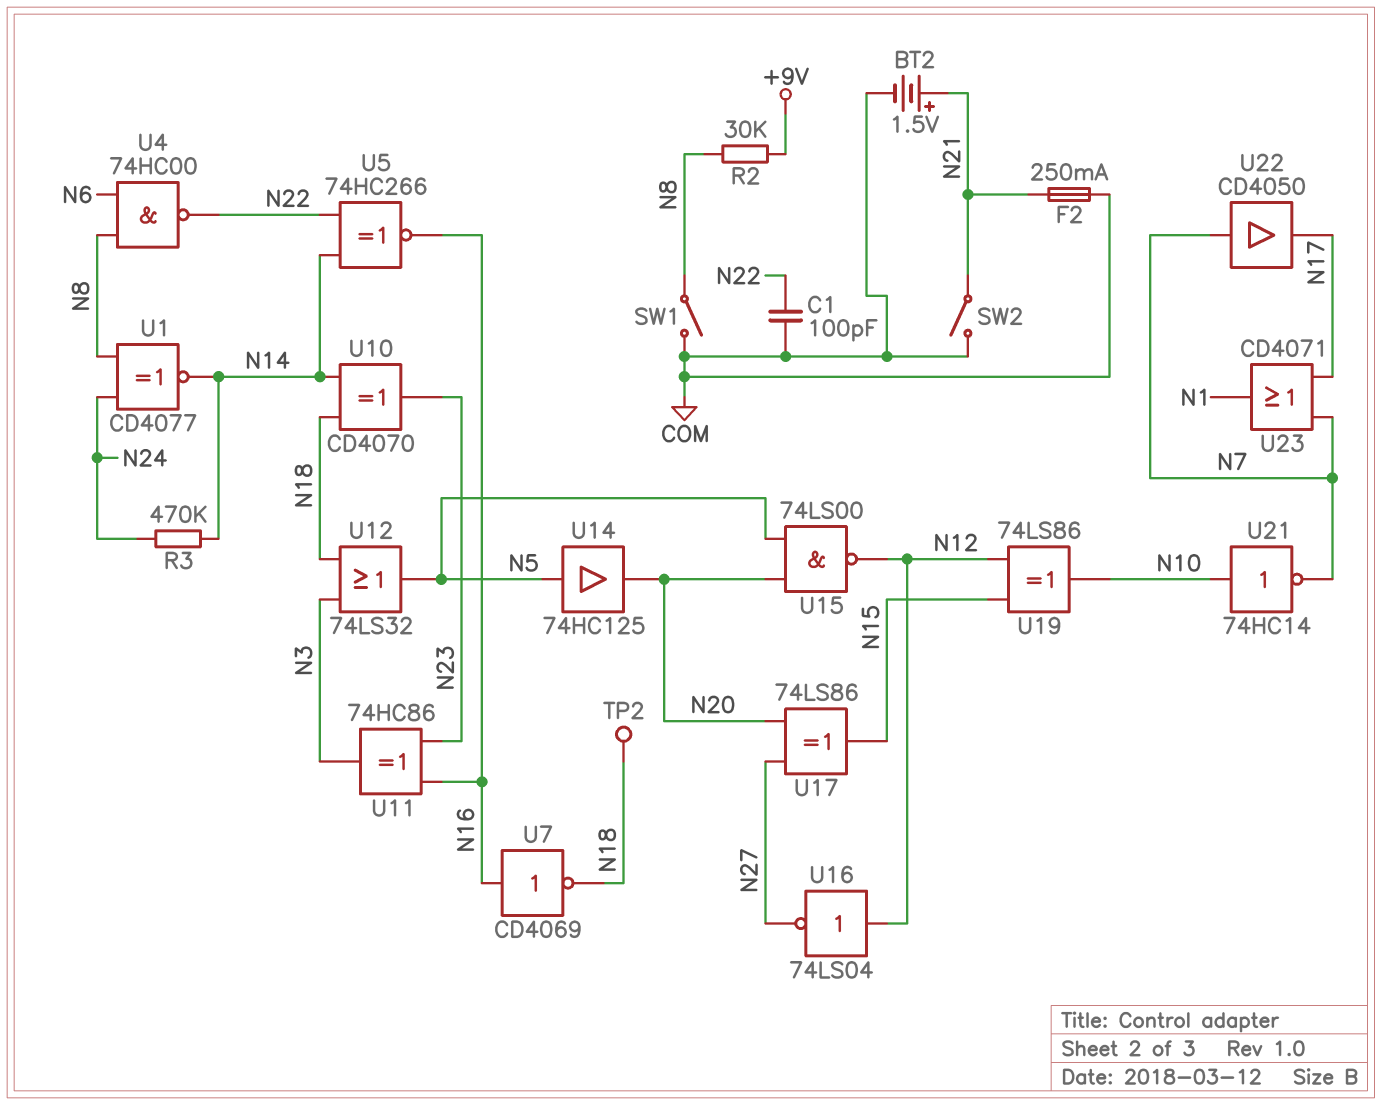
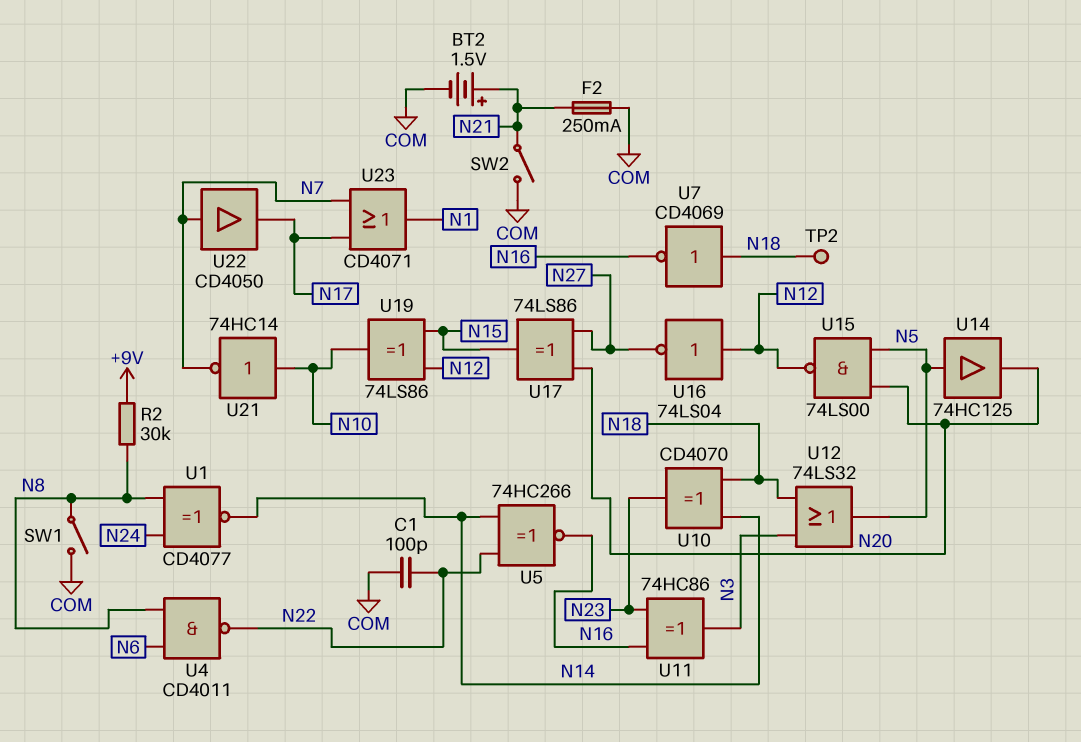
R3: 470k (N14, N24) -> none
U4: NAND 74HC00 (in N6, in N8, out N22) -> NAND CD4011 (in N6, in N8, out N22)
U7: NOT CD4069 (in N16, out N18) -> NOT CD4069 (in N18, out N16)

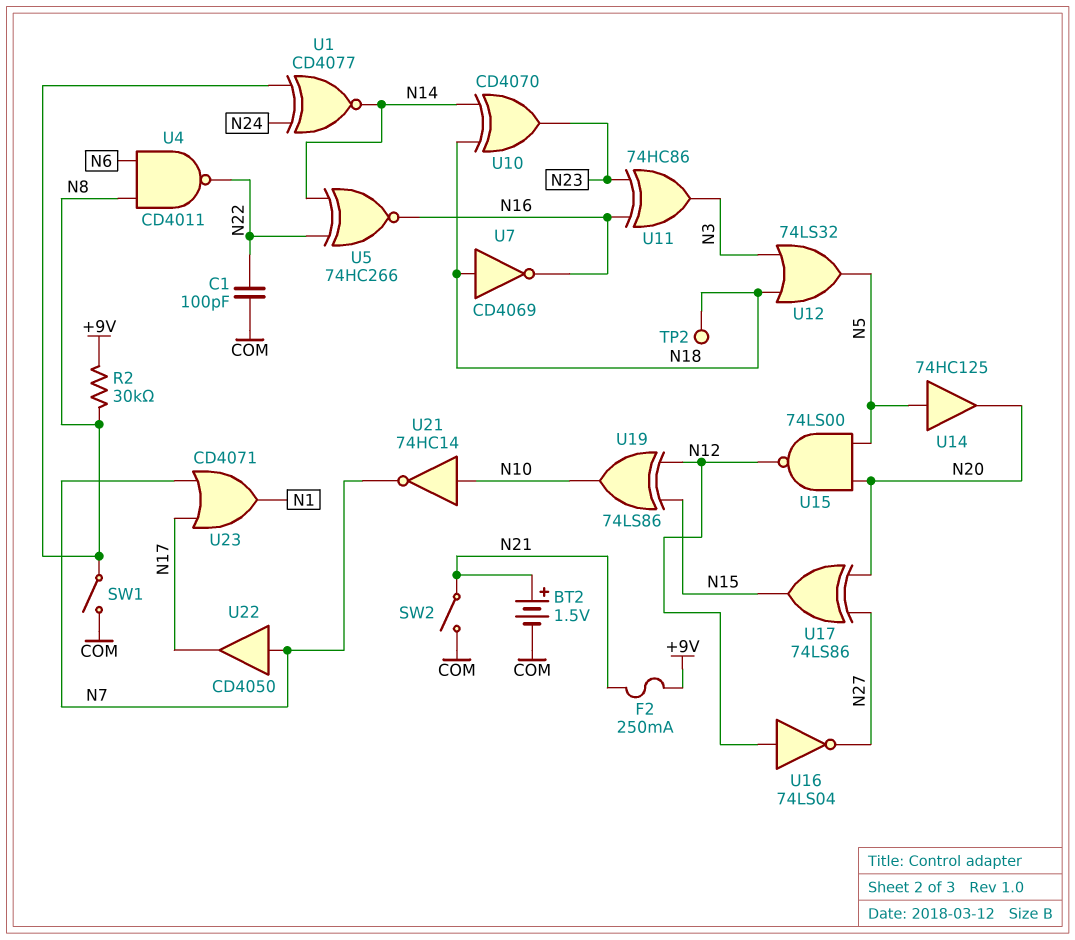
F2: 250mA (COM, N21) -> 250mA (+9V, N21)

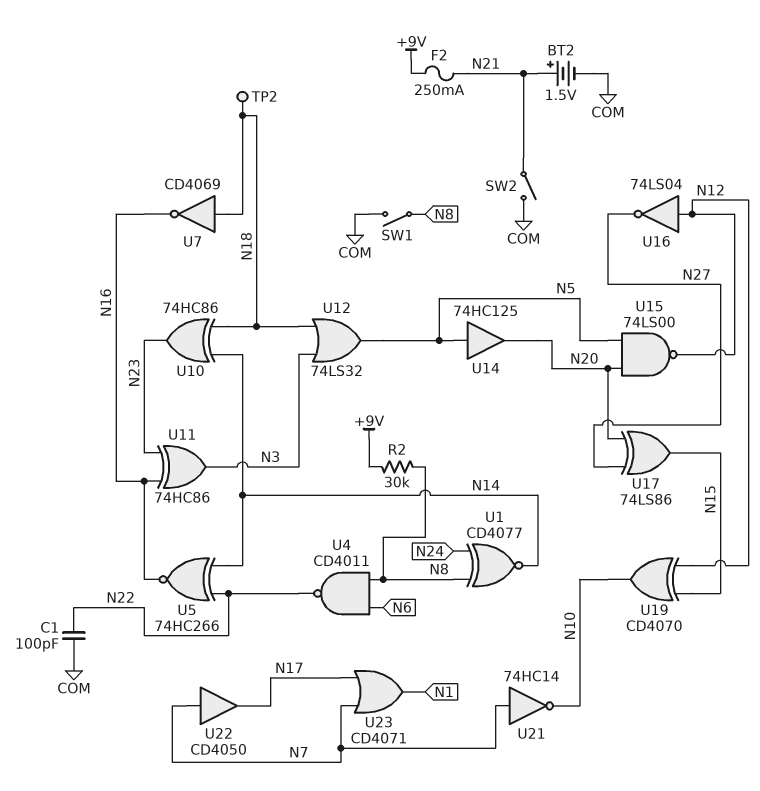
U10: XOR CD4070 (in N14, in N18, out N23) -> XOR 74HC86 (in N14, in N18, out N23)
U19: XOR 74LS86 (in N12, in N15, out N10) -> XOR CD4070 (in N12, in N15, out N10)
U21: NOT 74HC14 (in N10, out N7) -> NOT 74HC14 (in N7, out N10)

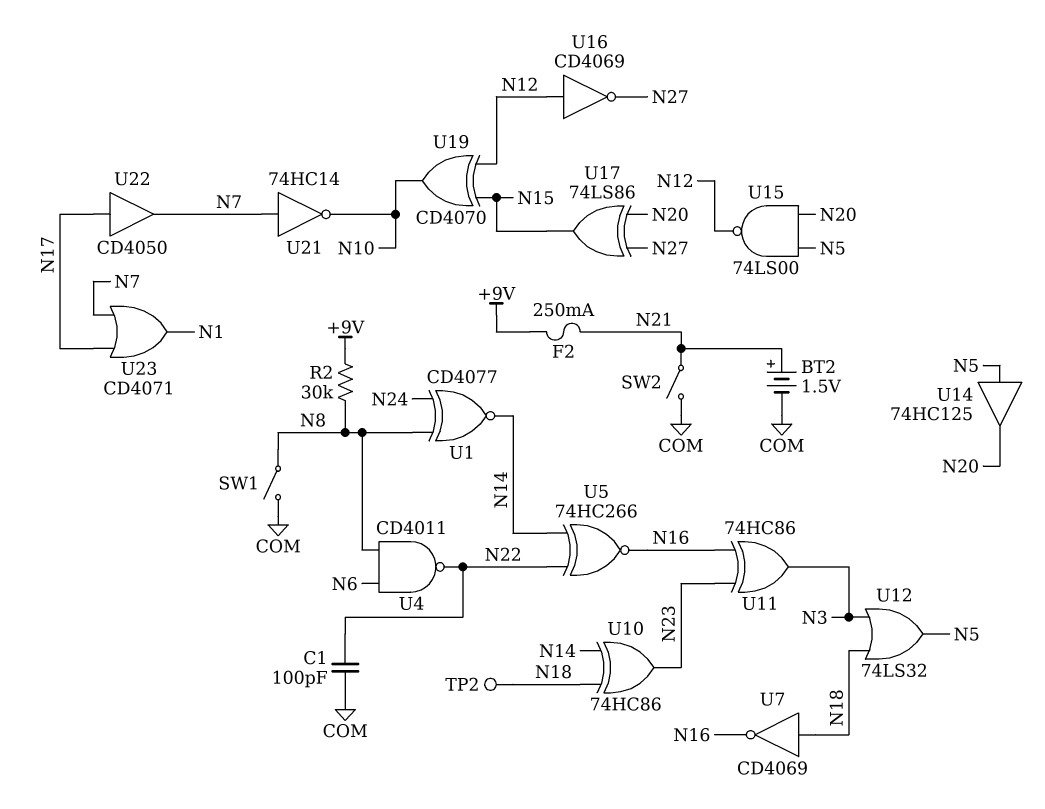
U16: NOT 74LS04 (in N12, out N27) -> NOT CD4069 (in N12, out N27)
U22: buffer CD4050 (in N7, out N17) -> buffer CD4050 (in N17, out N7)

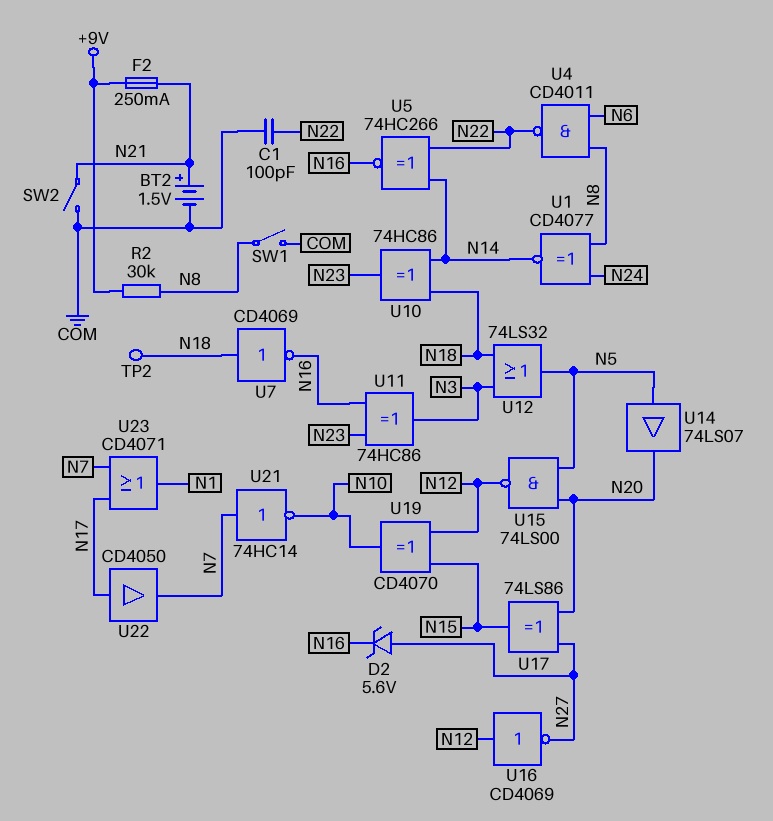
D2: none -> zener 5.6V (A N27, K N16)
U14: buffer 74HC125 (in N5, out N20) -> buffer 74LS07 (in N5, out N20)

